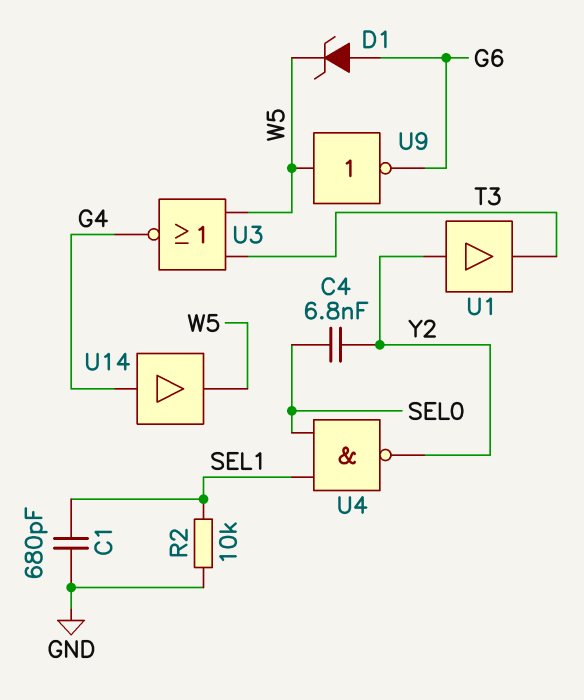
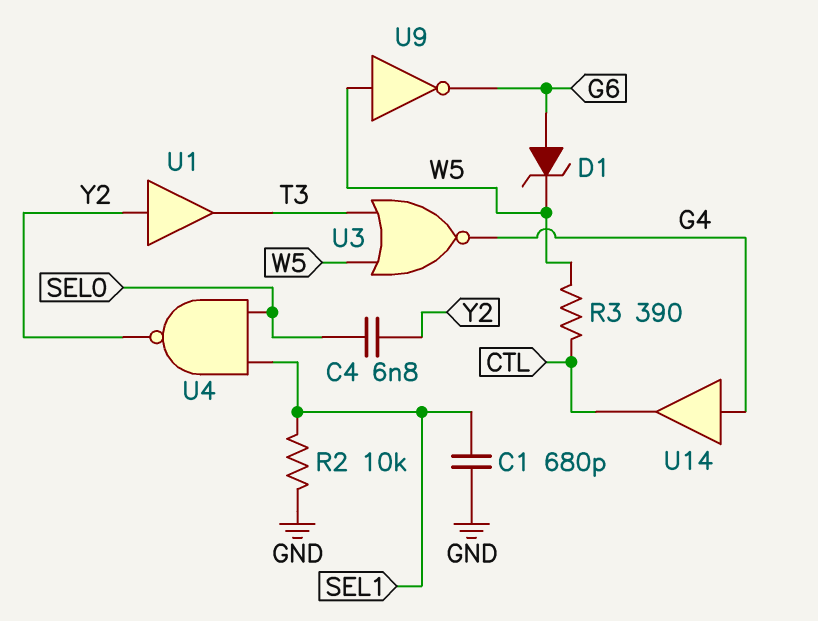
R3: none -> 390 (CTL, W5)
U14: buffer (in G4, out W5) -> buffer (in G4, out CTL)

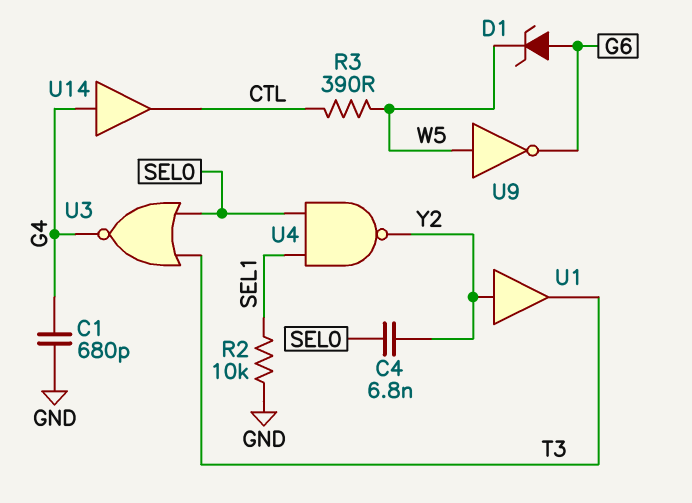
C1: 680pF (GND, SEL1) -> 680pF (G4, GND)
U3: NOR (in T3, in W5, out G4) -> NOR (in SEL0, in T3, out G4)

